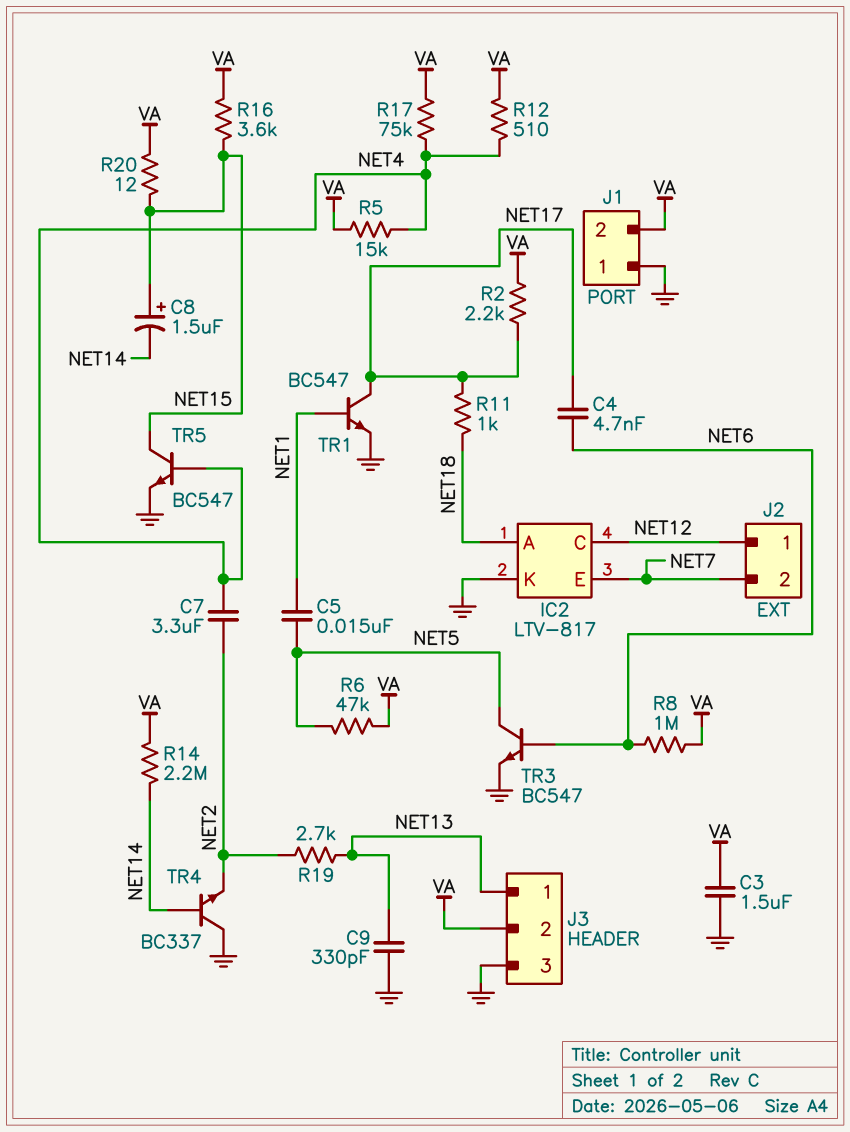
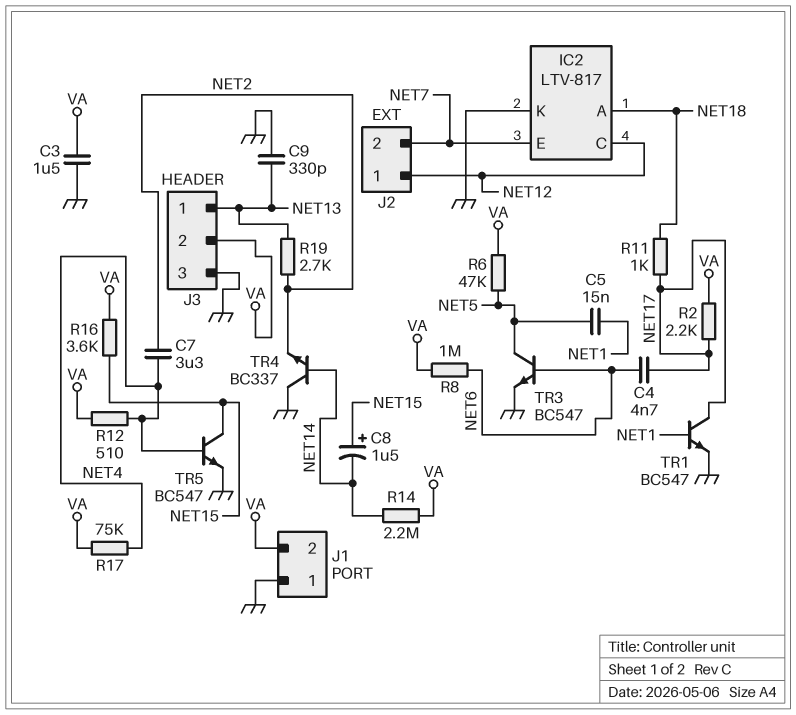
R5: 15k (NET4, VA) -> none
R20: 12 (NET15, VA) -> none

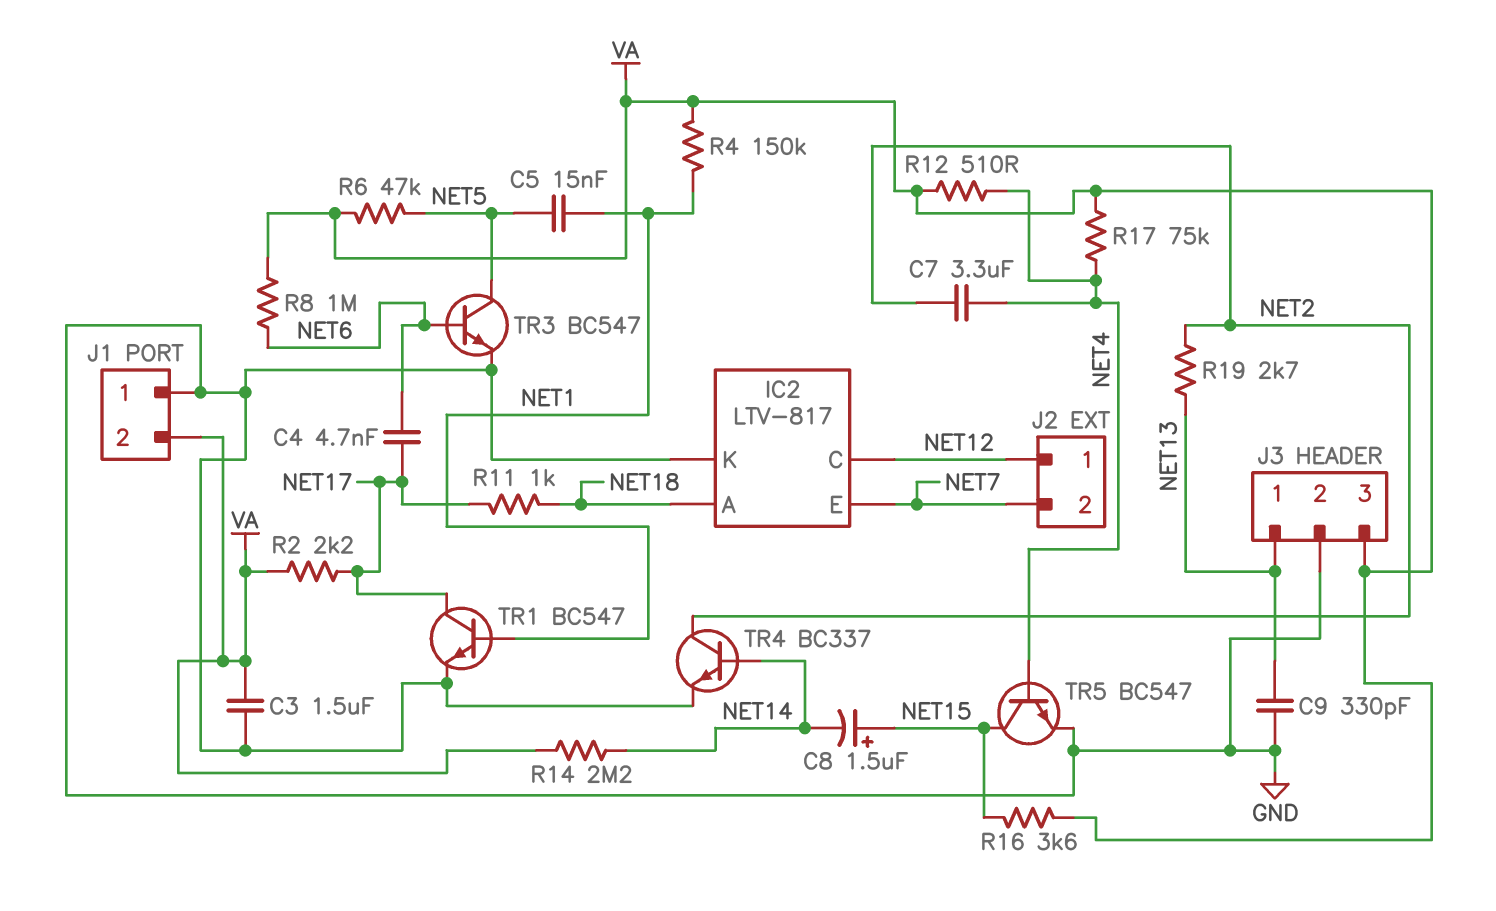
J3 pin 2: VA -> GND
J3 pin 3: GND -> VA
R4: none -> 150k (NET1, VA)
TR4: NPN BC337 (B NET14, C GND, E NET2) -> NPN BC337 (B NET14, C NET2, E GND)

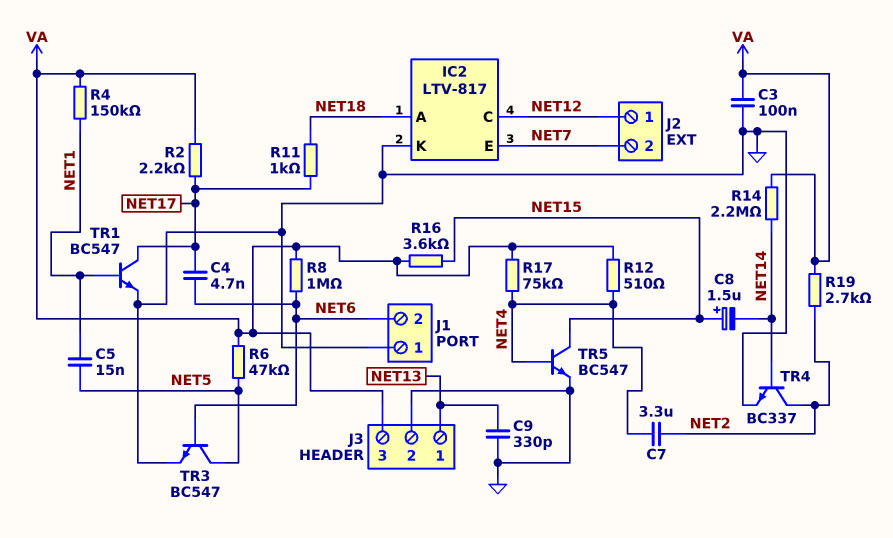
C3: 1.5uF (GND, VA) -> 100nF (GND, VA)
J1 pin 2: VA -> NET6
R19: 2.7k (NET2, NET13) -> 2.7k (NET2, VA)

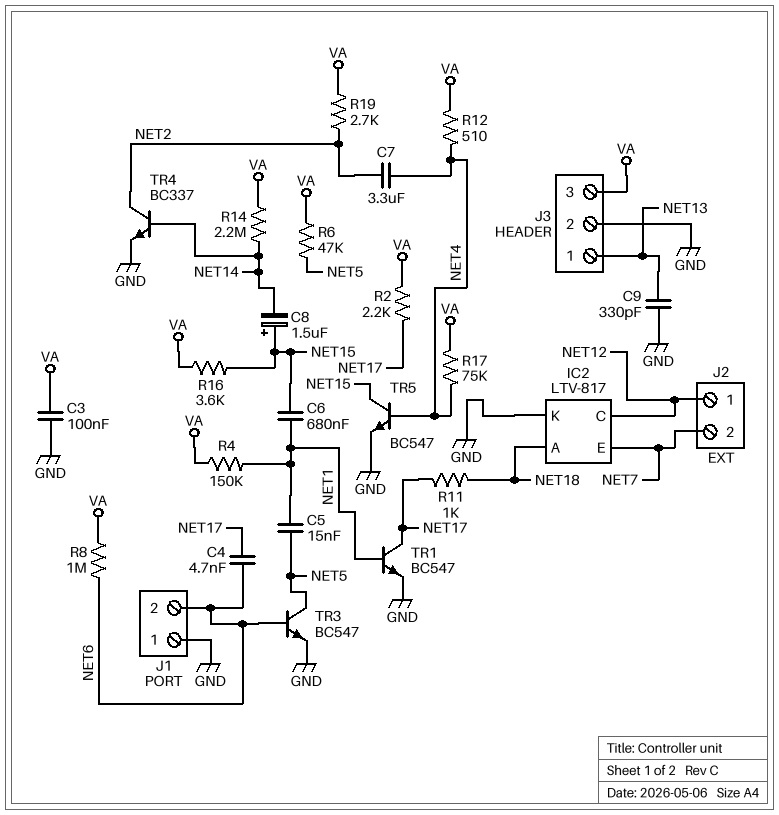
C6: none -> 680nF (NET1, NET15)

